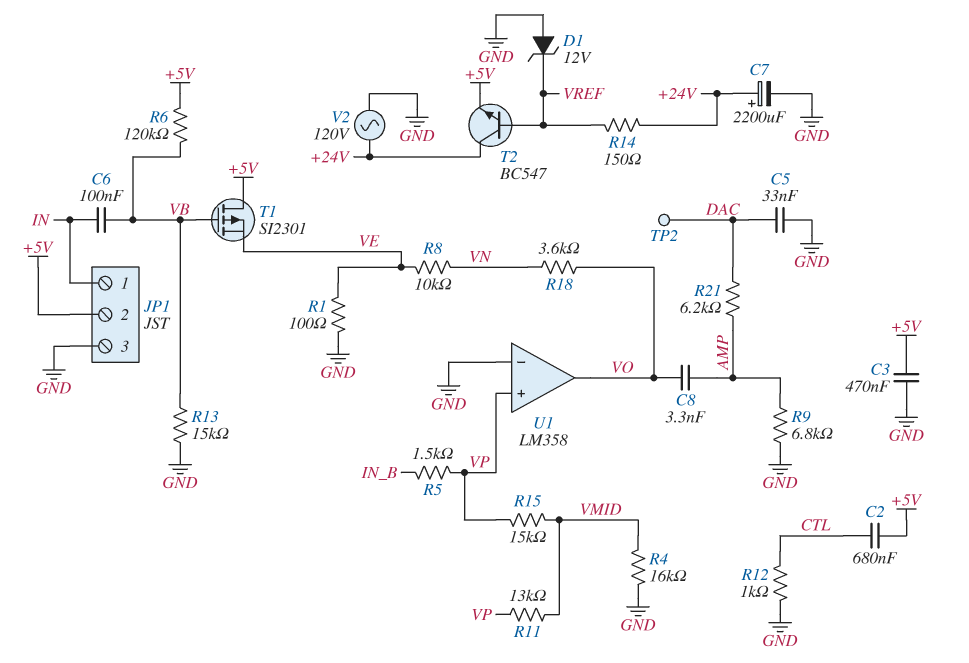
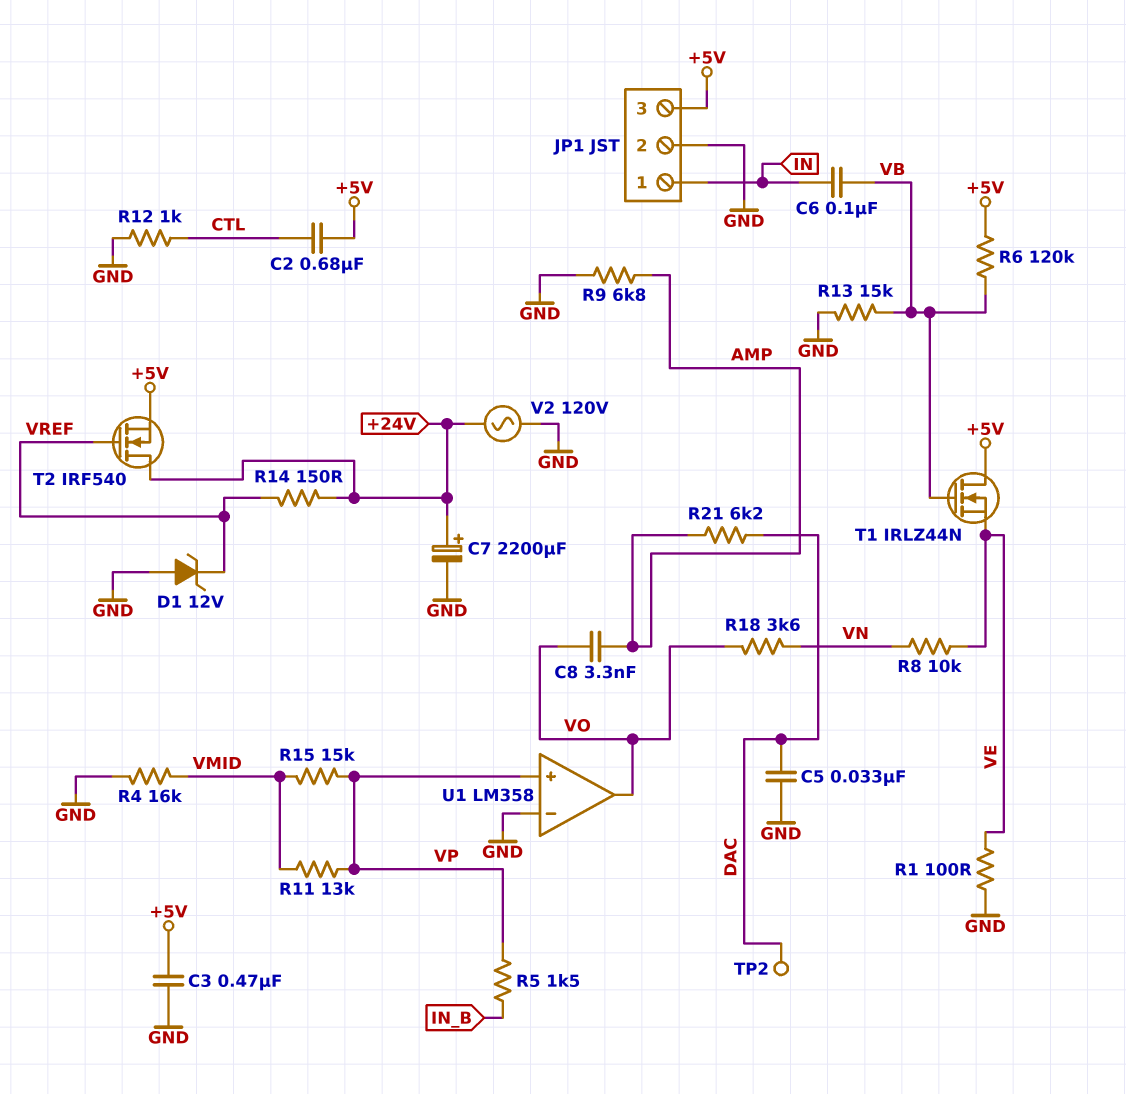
JP1 pin 2: +5V -> GND
JP1 pin 3: GND -> +5V
T1: PMOS SI2301 (G VB, D +5V, S VE) -> NMOS IRLZ44N (G VB, D +5V, S VE)
T2: NPN BC547 (B VREF, C +24V, E +5V) -> NMOS IRF540 (G VREF, D +24V, S +5V)

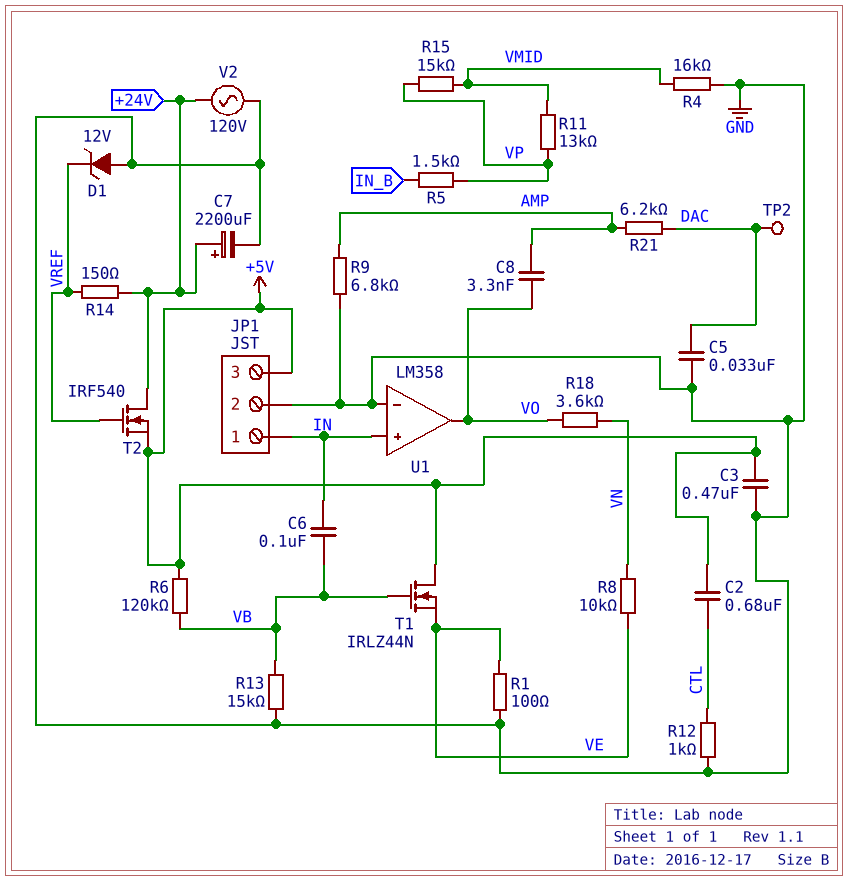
U1 pin in+: VP -> IN

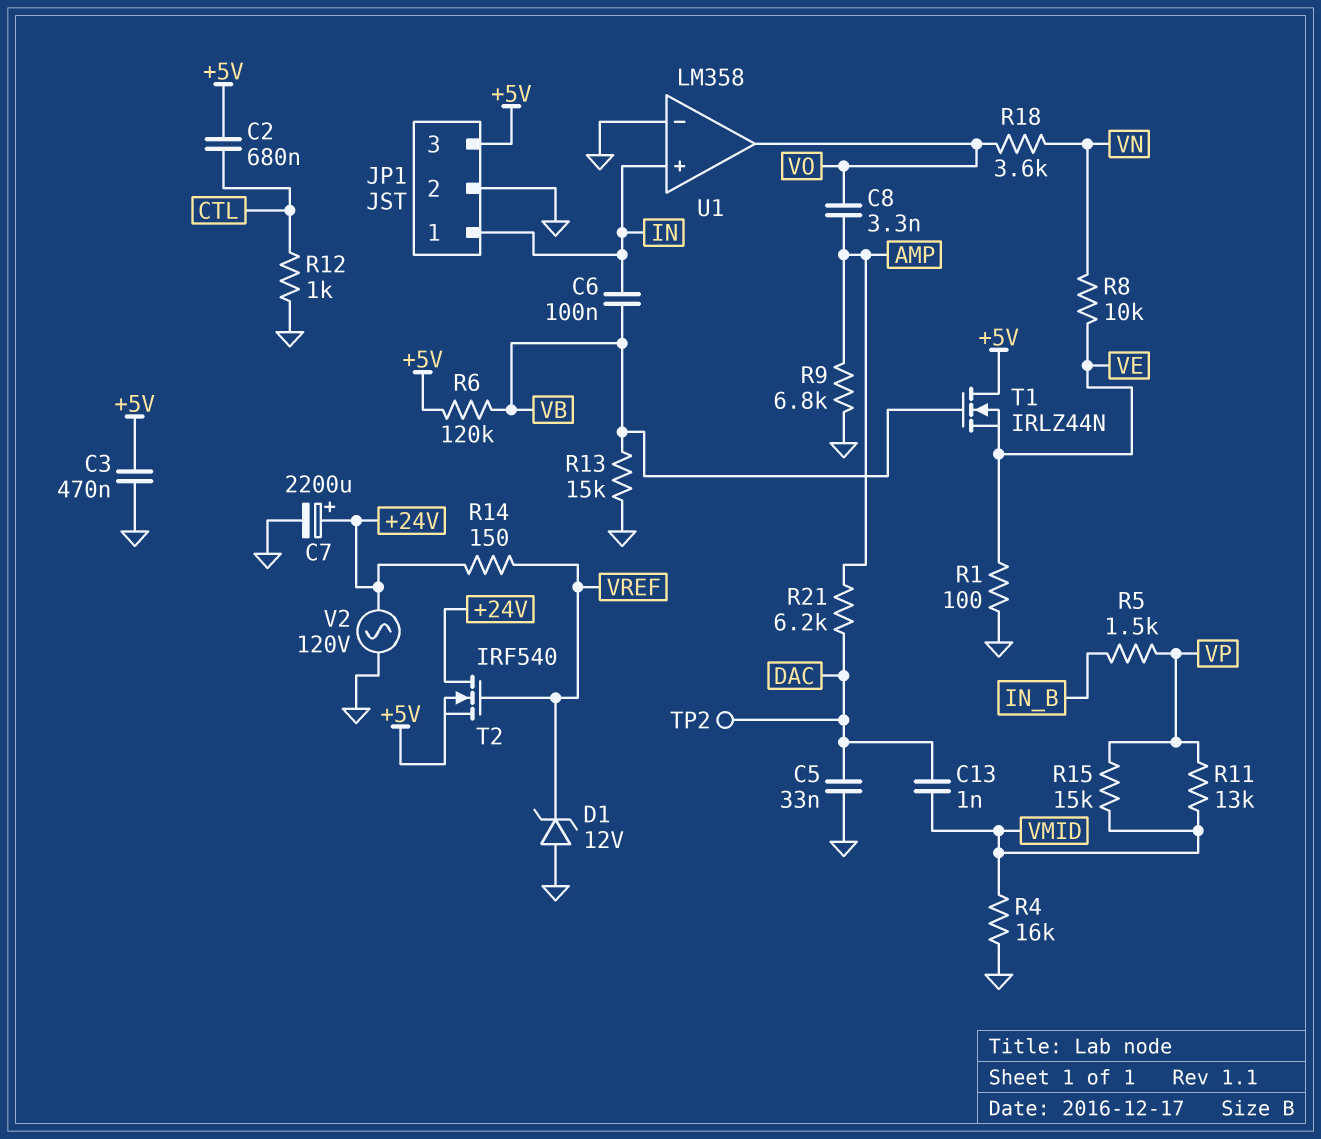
C13: none -> 1nF (DAC, VMID)

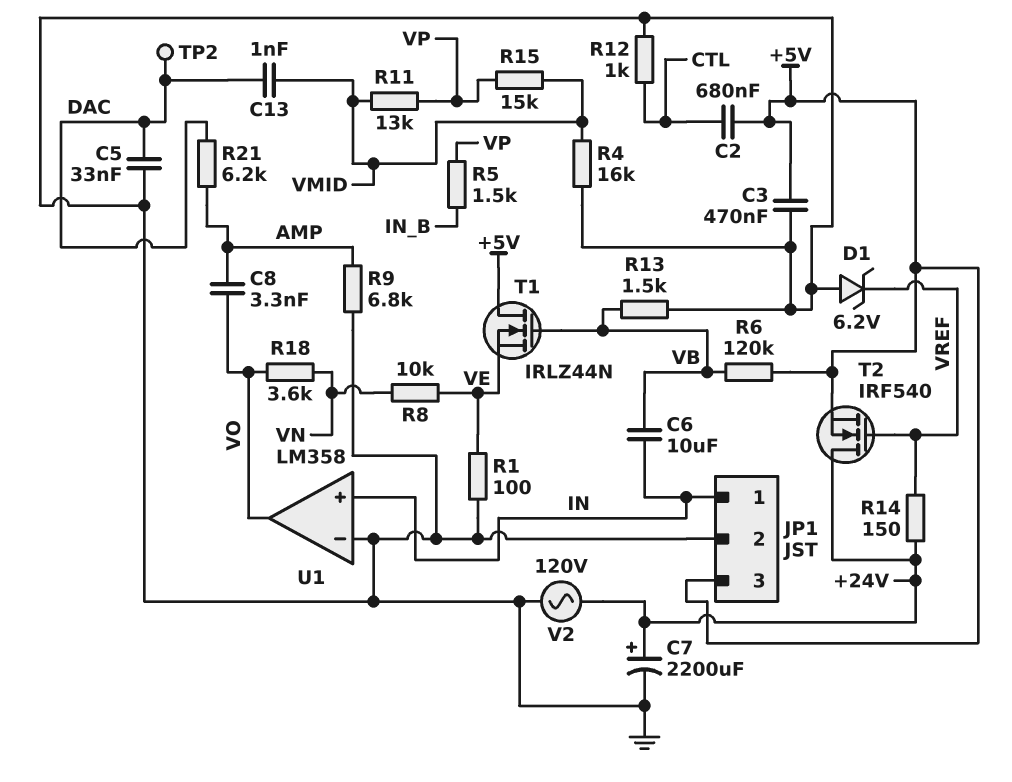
C6: 100nF (IN, VB) -> 10uF (IN, VB)
D1: zener 12V (A GND, K VREF) -> zener 6.2V (A GND, K VREF)
R13: 15k (GND, VB) -> 1.5k (GND, VB)

